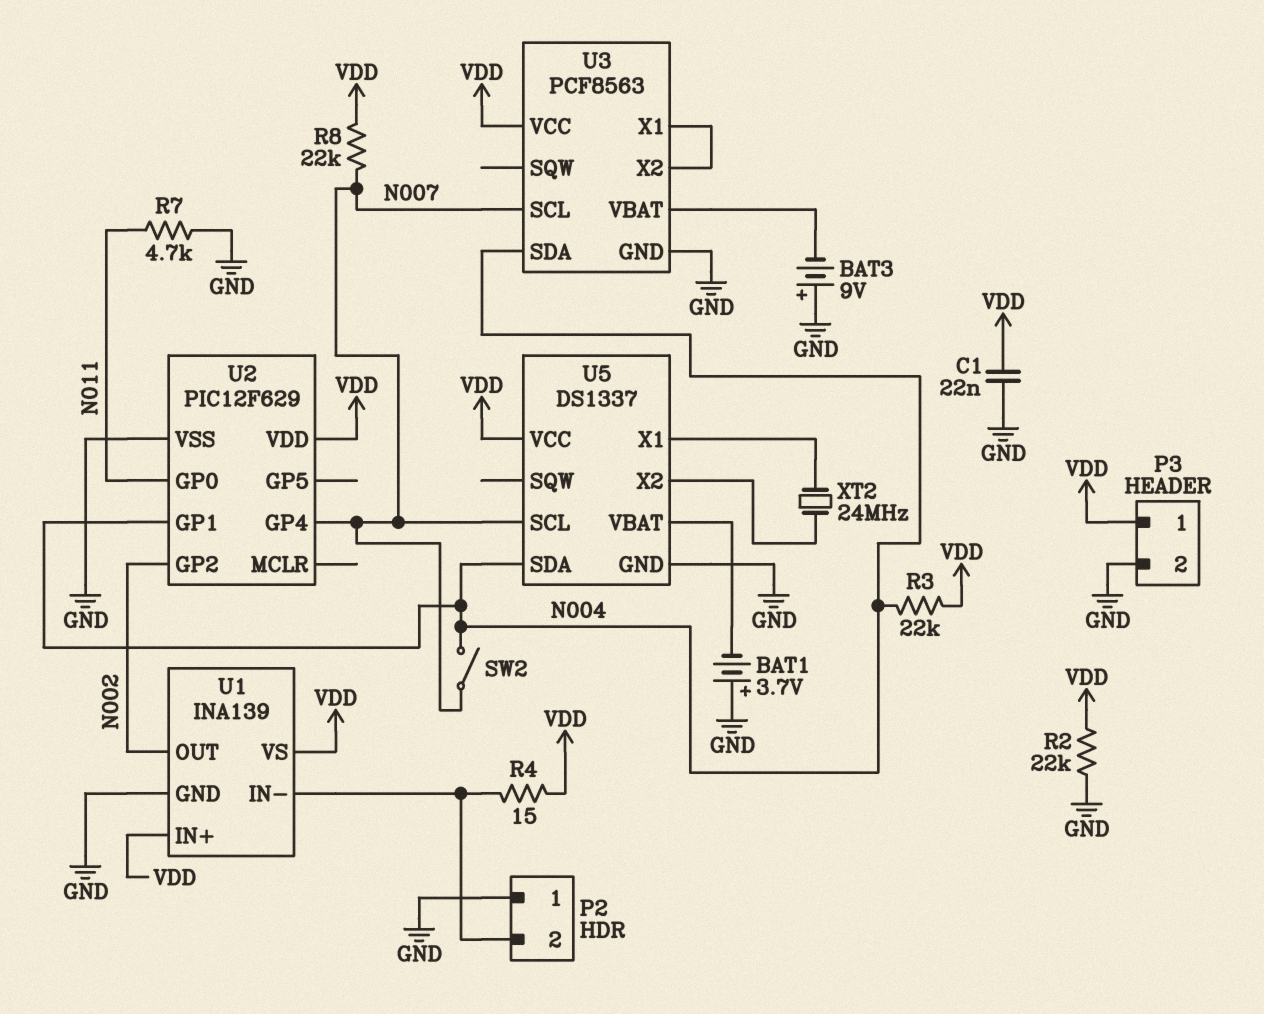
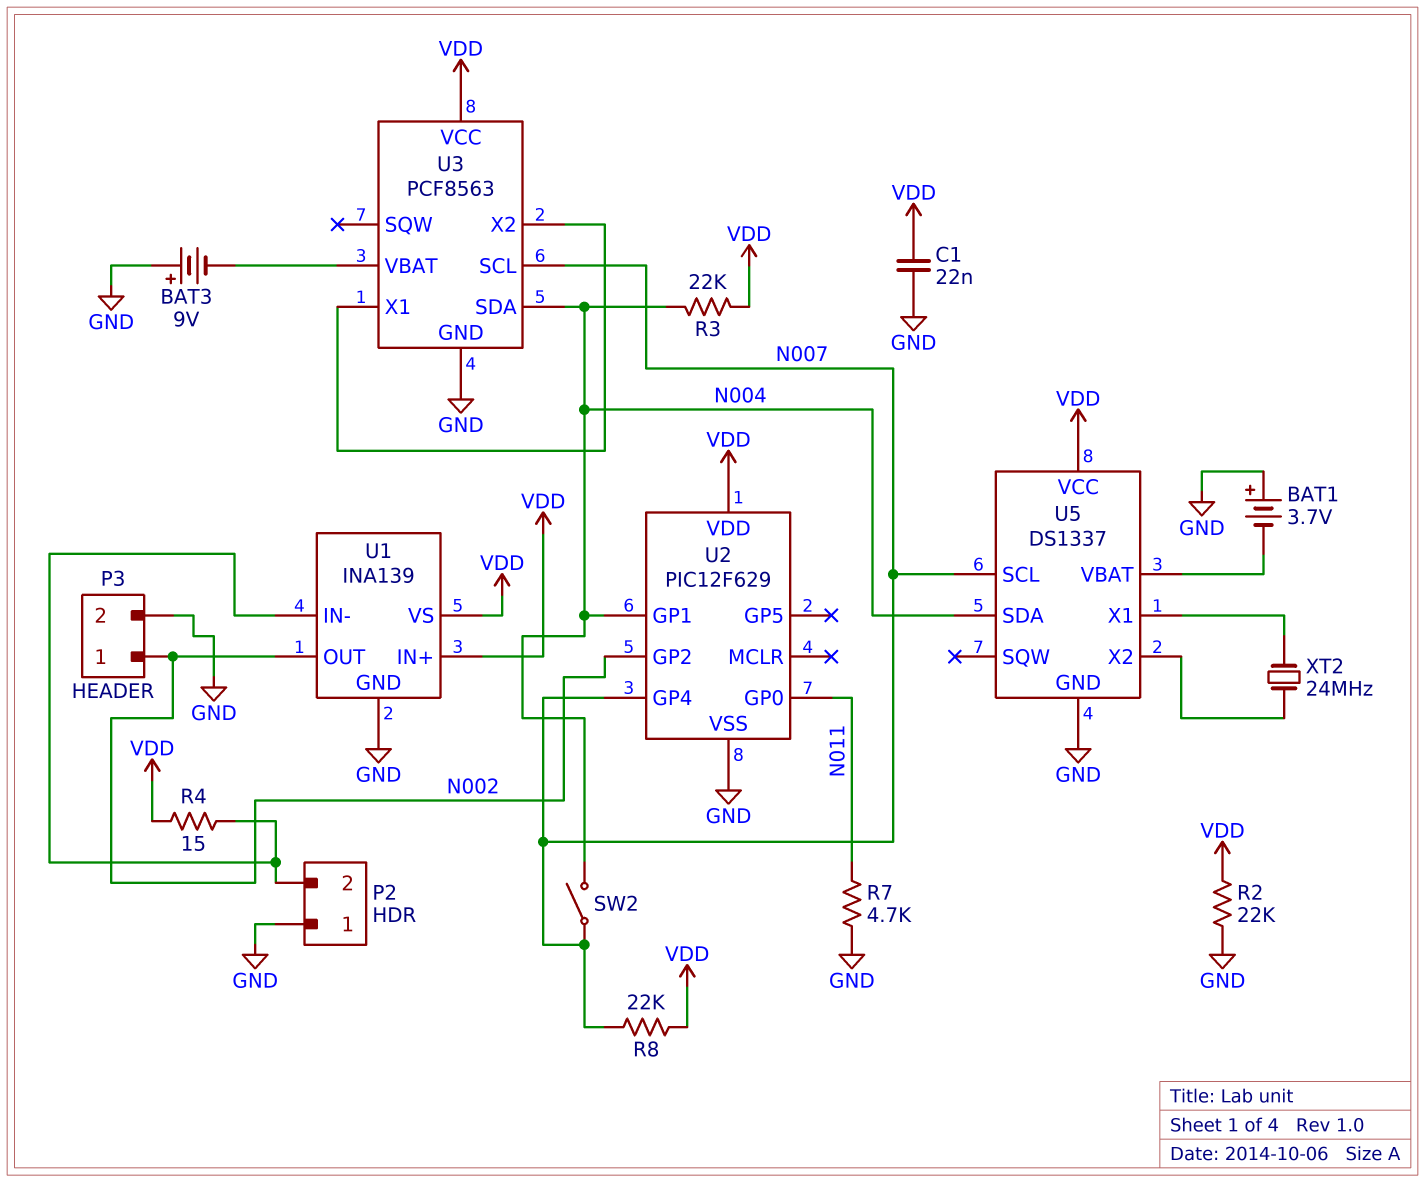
P3 pin 1: VDD -> N002

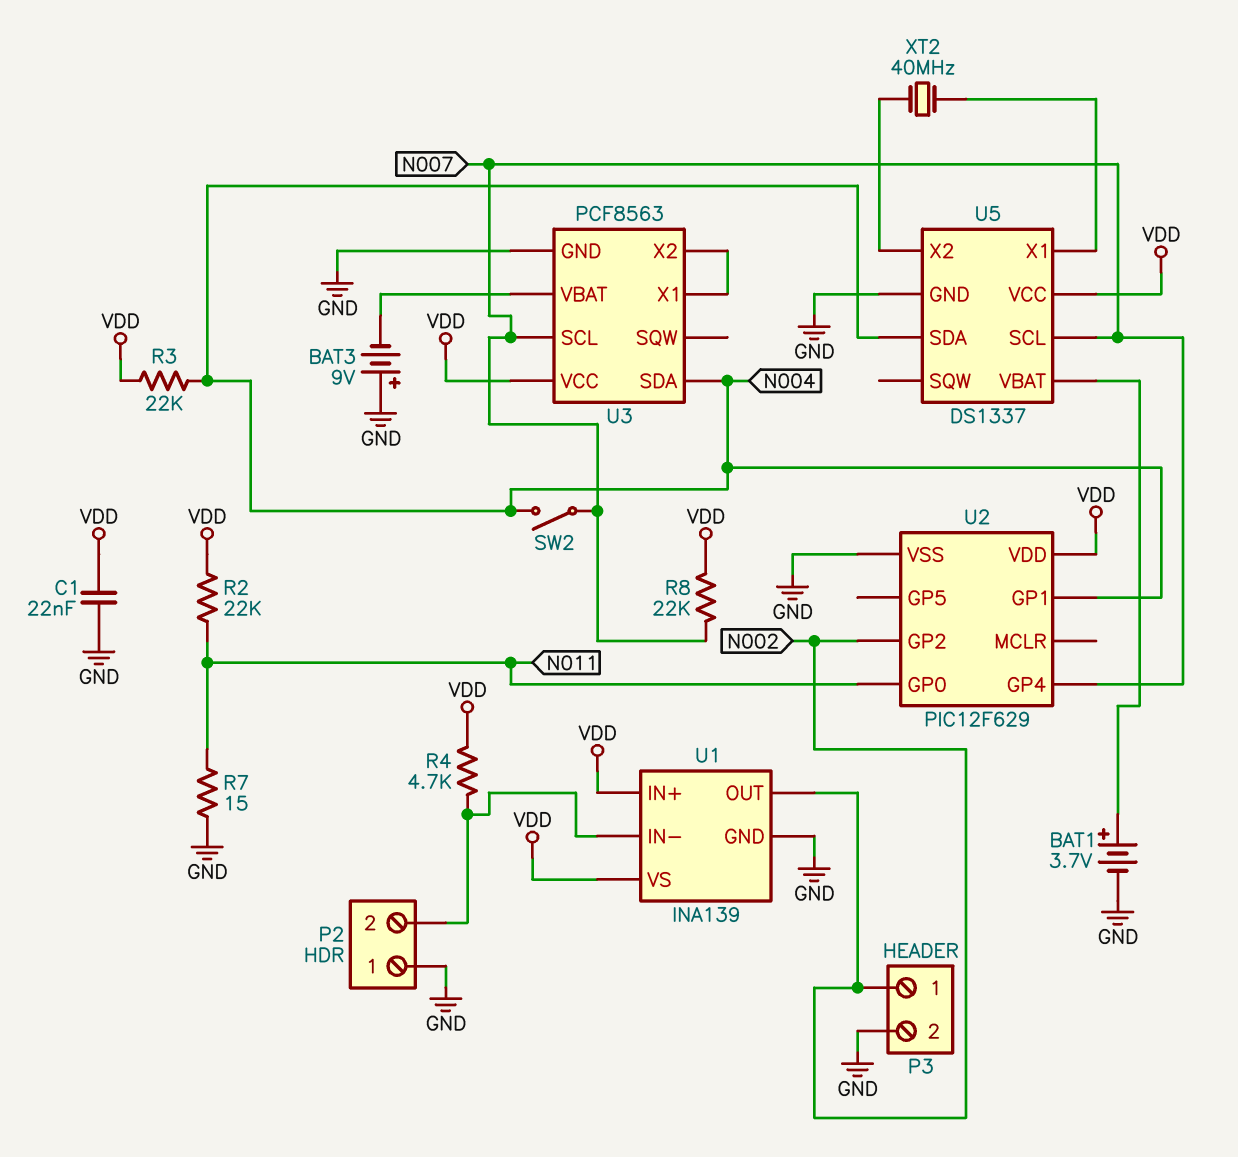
BAT1: 3.7V (plus GND, minus U5/VBAT) -> 3.7V (plus U5/VBAT, minus GND)
R2: 22k (GND, VDD) -> 22k (N011, VDD)
R4: 15 (P2/2, VDD) -> 4.7k (P2/2, VDD)
R7: 4.7k (GND, N011) -> 15 (GND, N011)
XT2: 24MHz (U5/X1, U5/X2) -> 40MHz (U5/X1, U5/X2)

